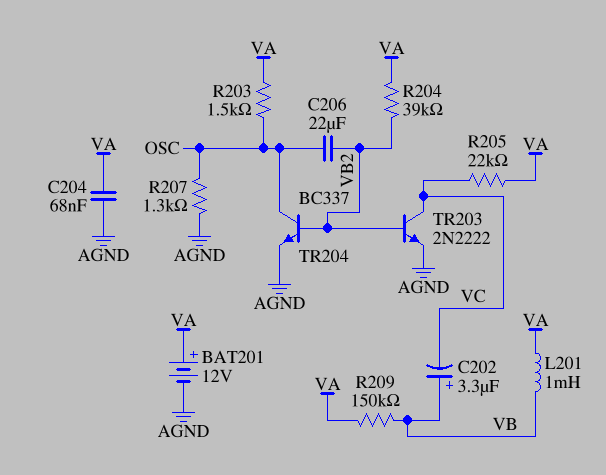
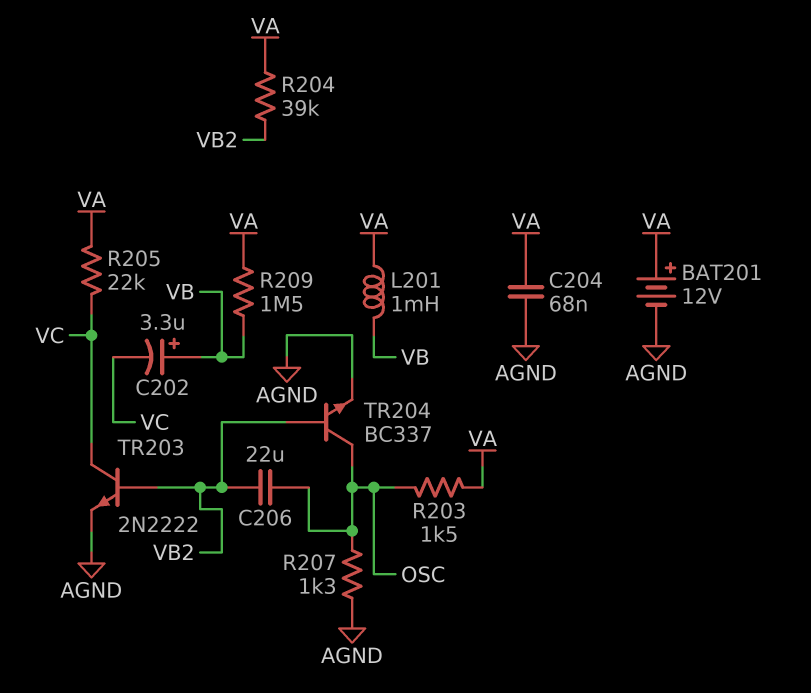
R209: 150k (VA, VB) -> 1.5M (VA, VB)

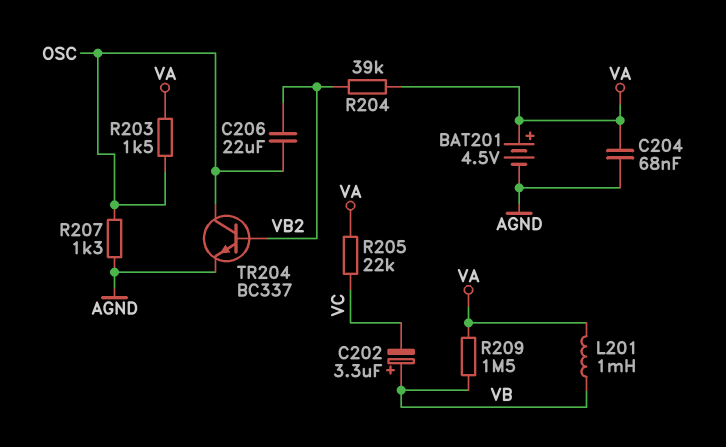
BAT201: 12V (plus VA, minus AGND) -> 4.5V (plus VA, minus AGND)
TR203: NPN 2N2222 (B VB2, C VC, E AGND) -> none

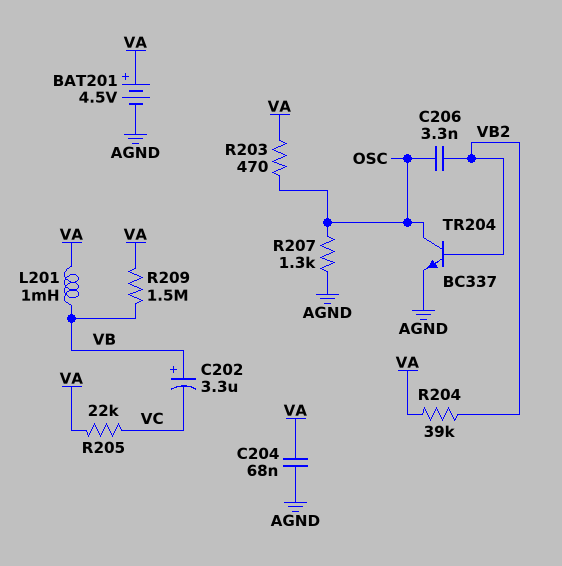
C206: 22uF (OSC, VB2) -> 3.3nF (OSC, VB2)
R203: 1.5k (OSC, VA) -> 470 (OSC, VA)

